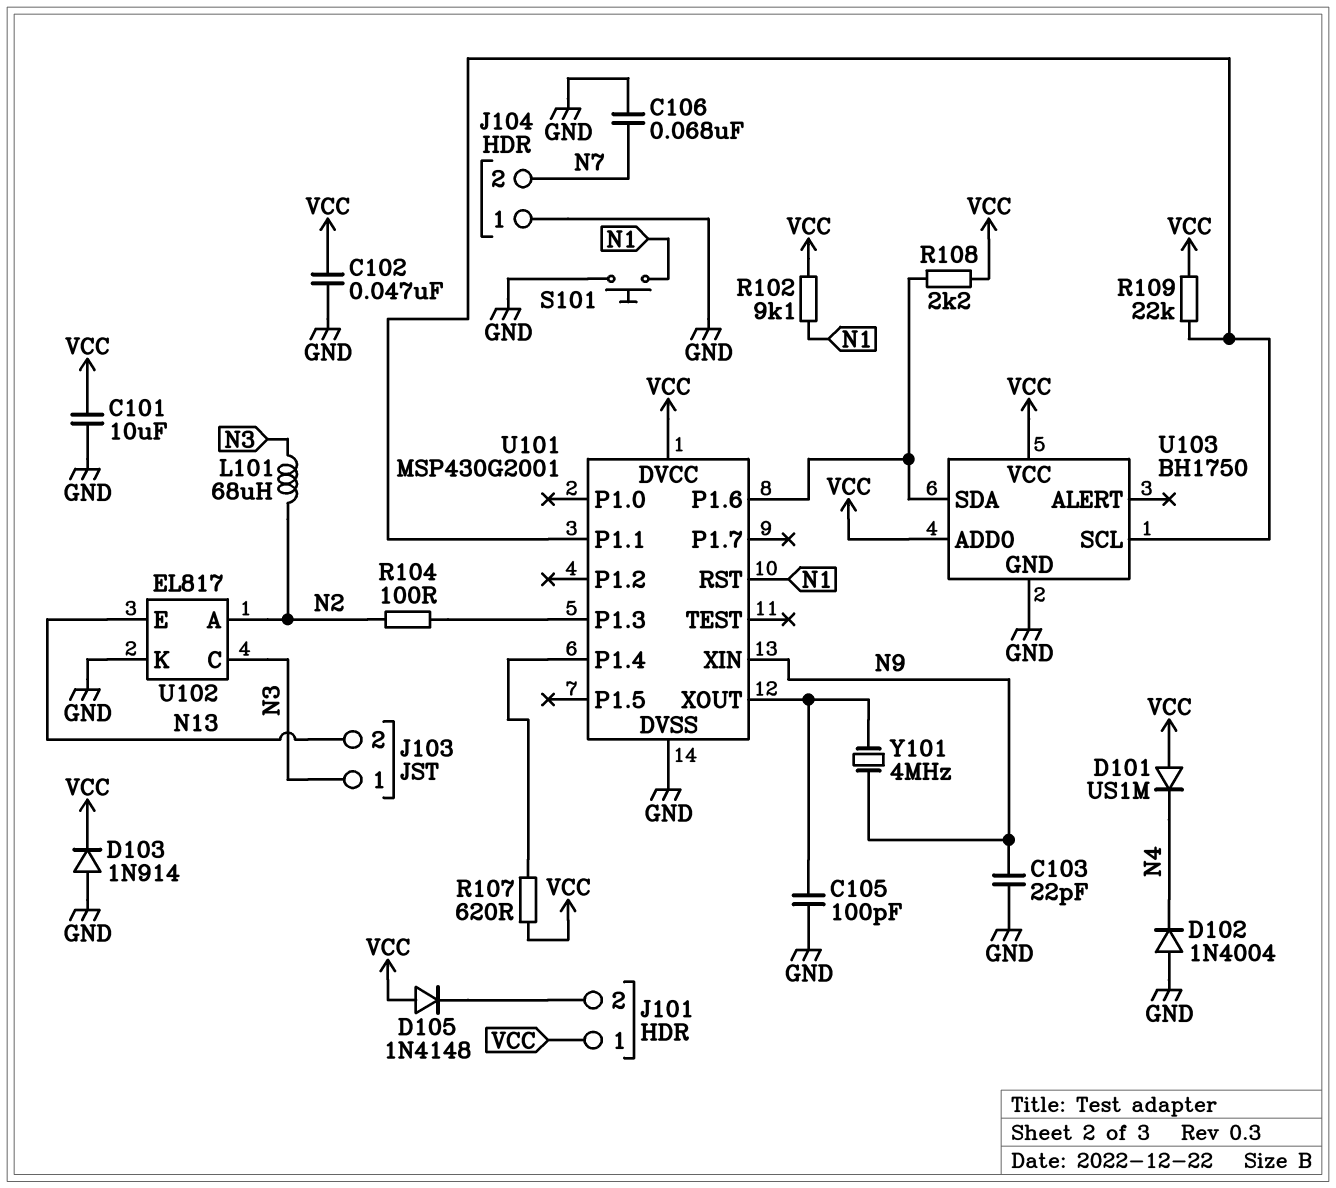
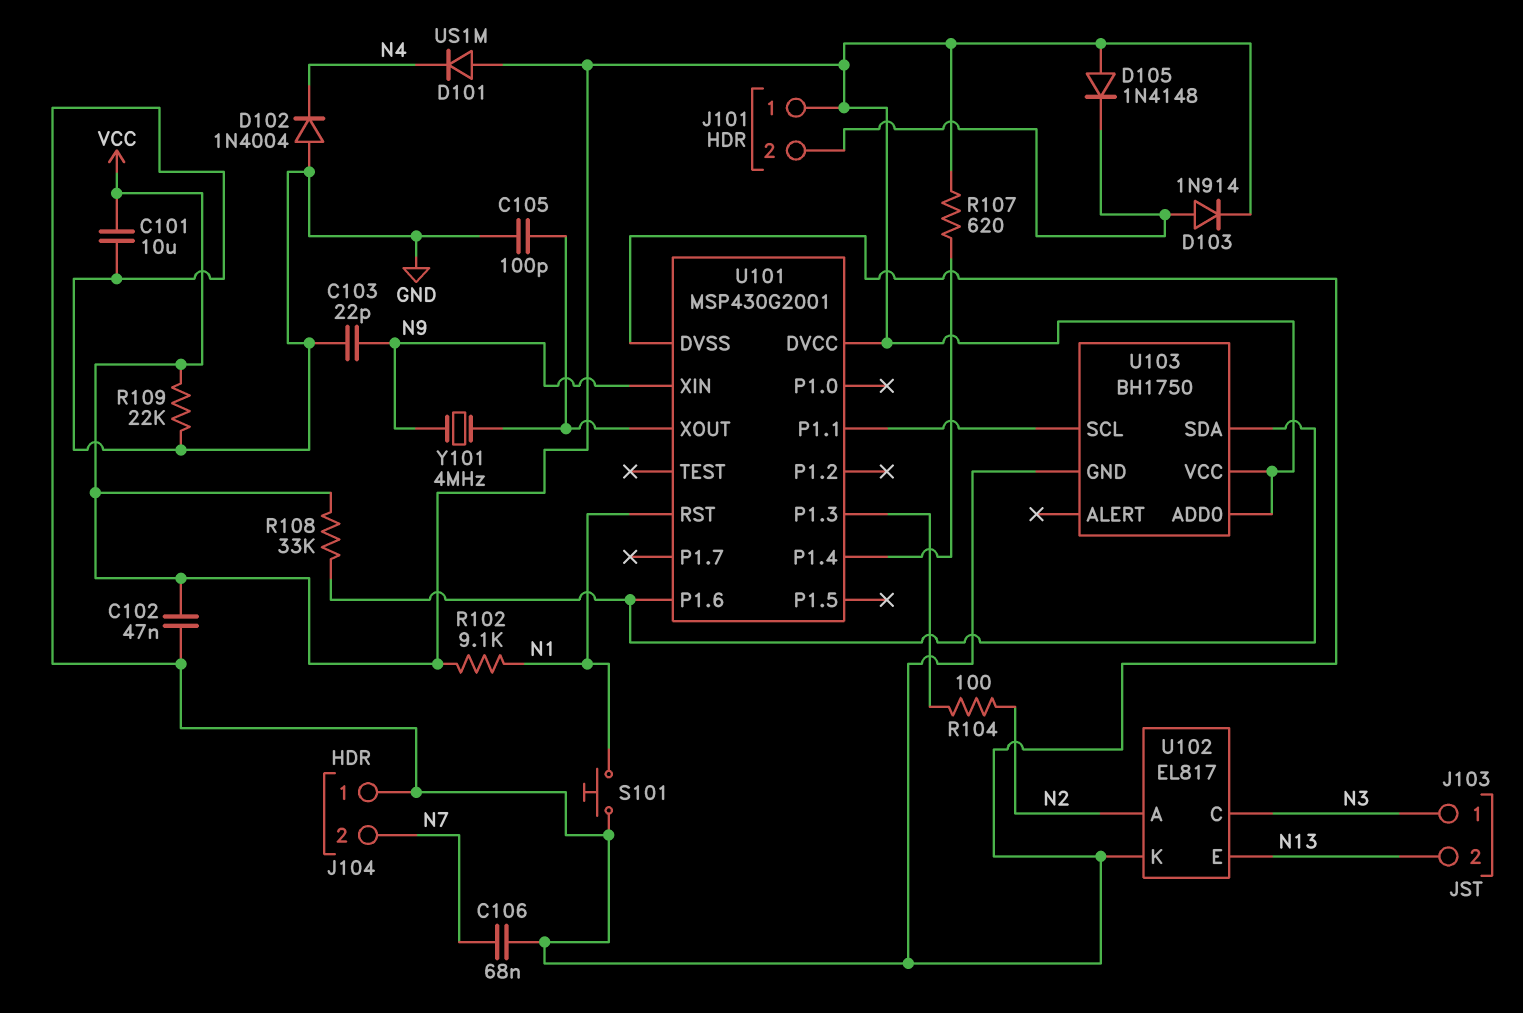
D103: diode 1N914 (A GND, K VCC) -> diode 1N914 (A J101/2, K VCC)
L101: 68uH (N2, N3) -> none
R108: 2.2k (U101/P1.6, VCC) -> 33k (U101/P1.6, VCC)
R109: 22k (U101/P1.1, VCC) -> 22k (GND, VCC)

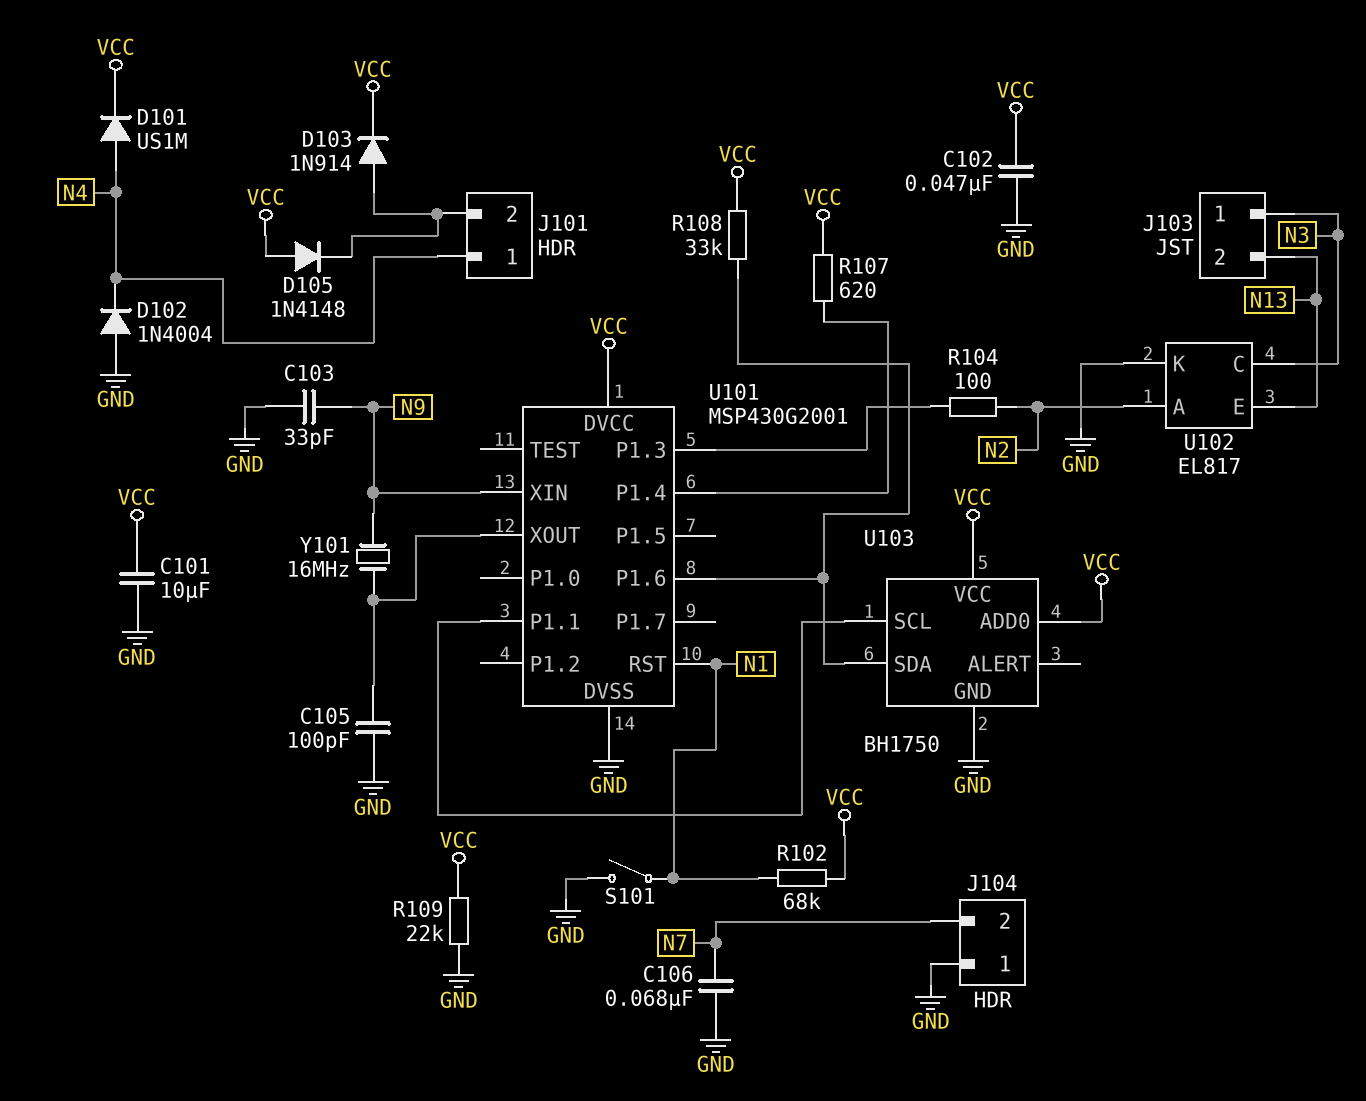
C103: 22pF (GND, N9) -> 33pF (GND, N9)
D101: diode US1M (A VCC, K N4) -> diode US1M (A N4, K VCC)
J101 pin 1: VCC -> N4
R102: 9.1k (N1, VCC) -> 68k (N1, VCC)
S101: button (GND, N1) -> switch (GND, N1)
Y101: 4MHz (N9, U101/XOUT) -> 16MHz (N9, U101/XOUT)

